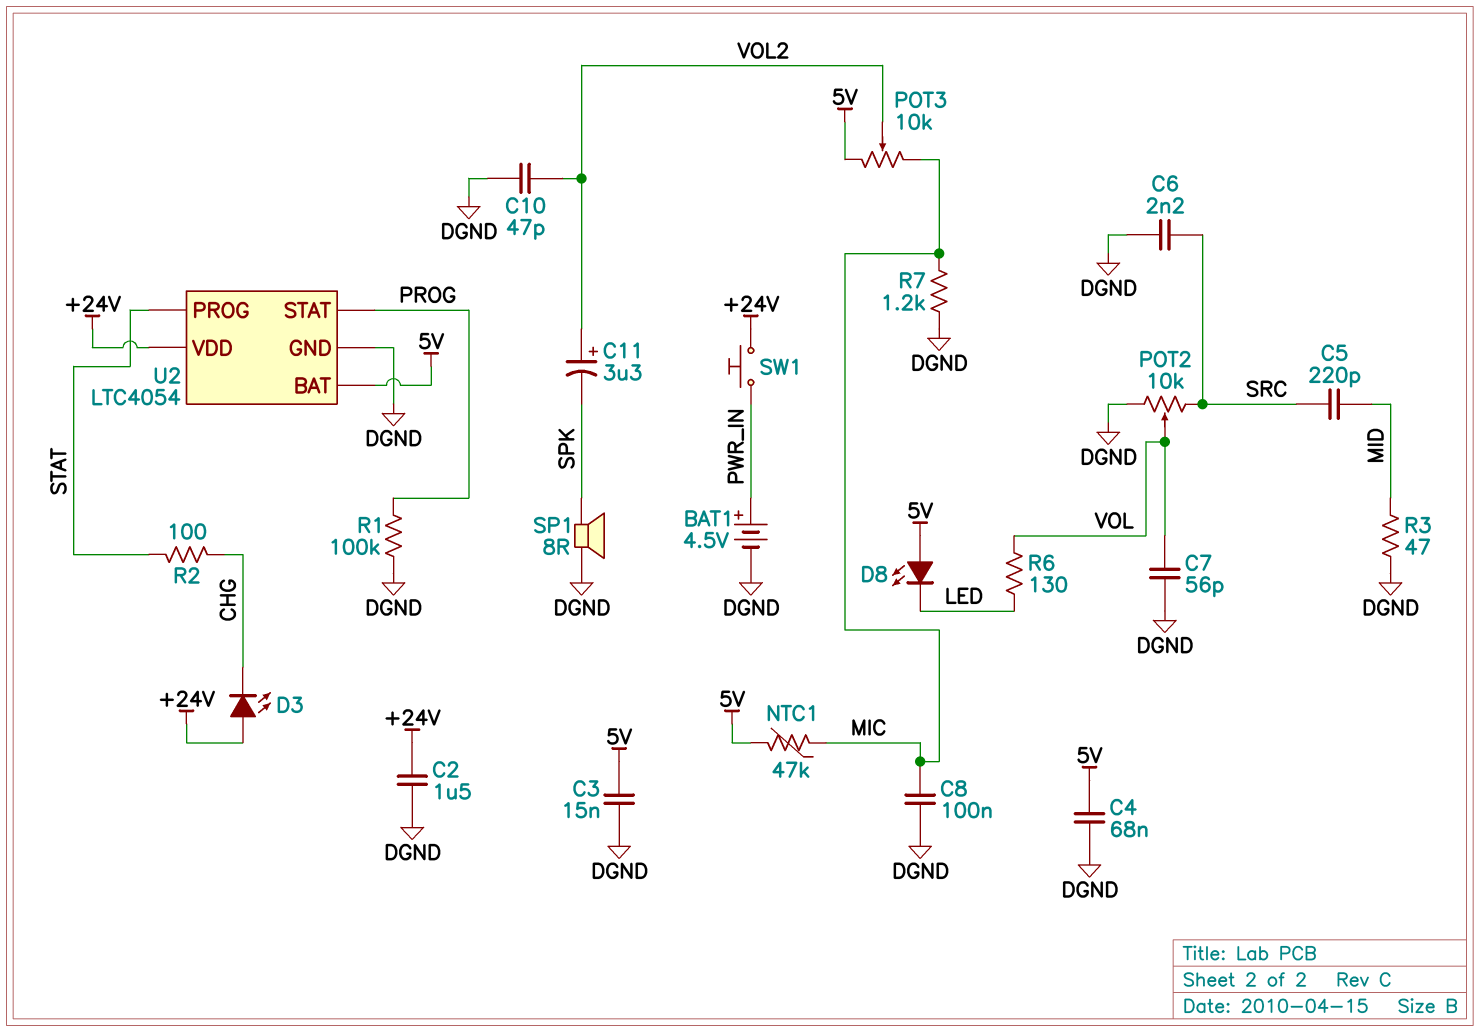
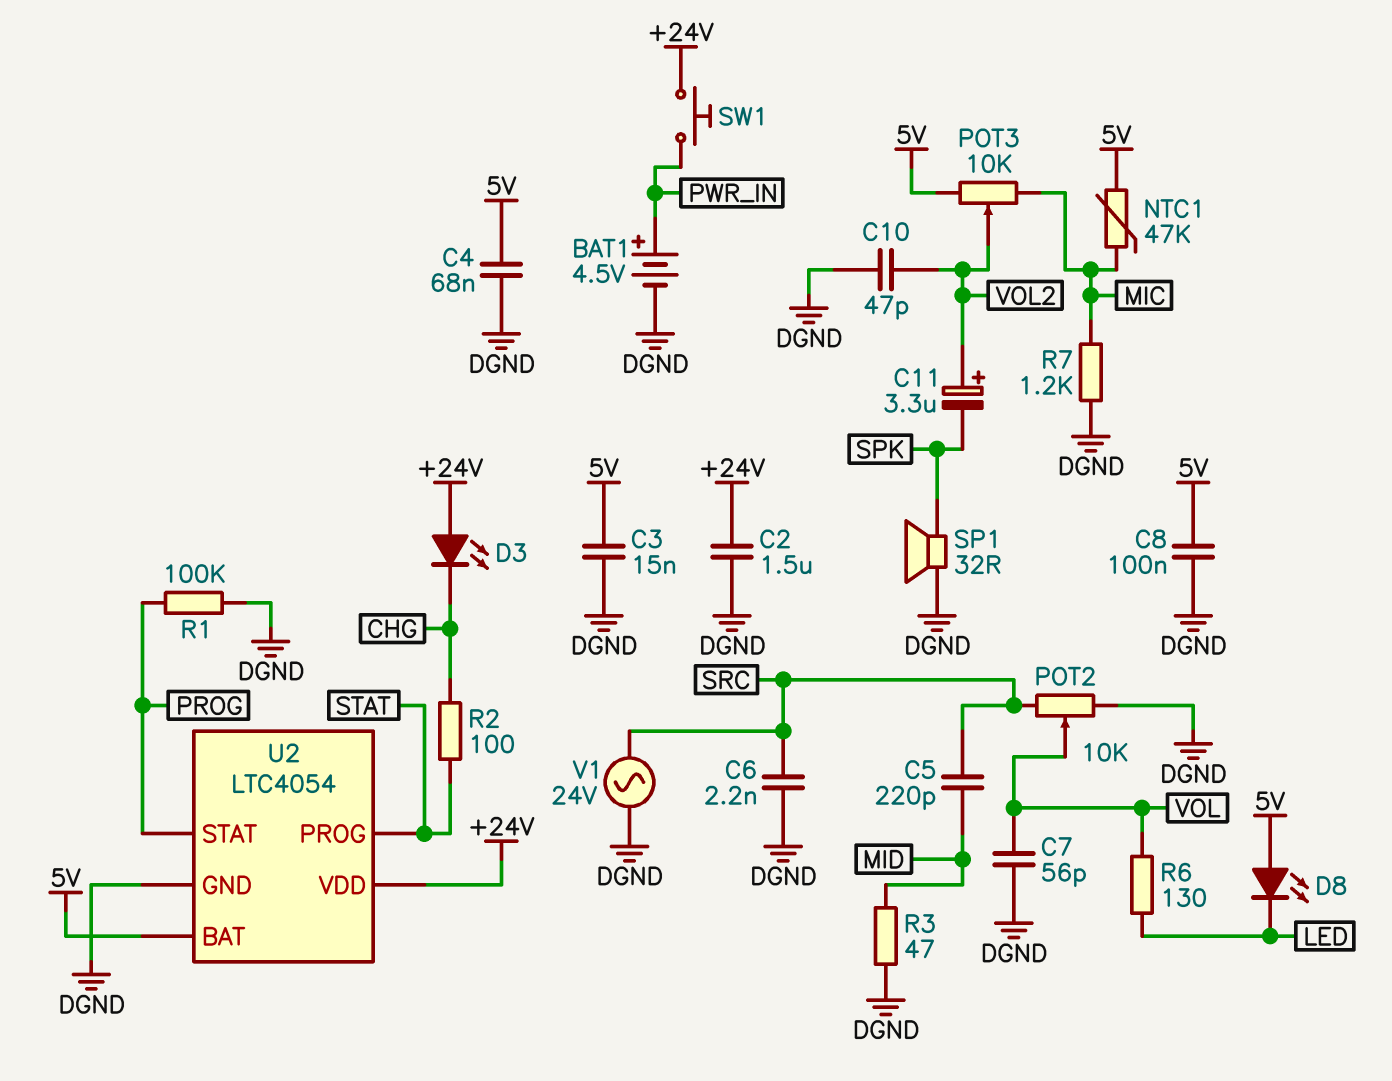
C8: 100nF (DGND, MIC) -> 100nF (5V, DGND)
SP1: speaker 8R (DGND, SPK) -> speaker 32R (DGND, SPK)
V1: none -> AC 24V (DGND, SRC)

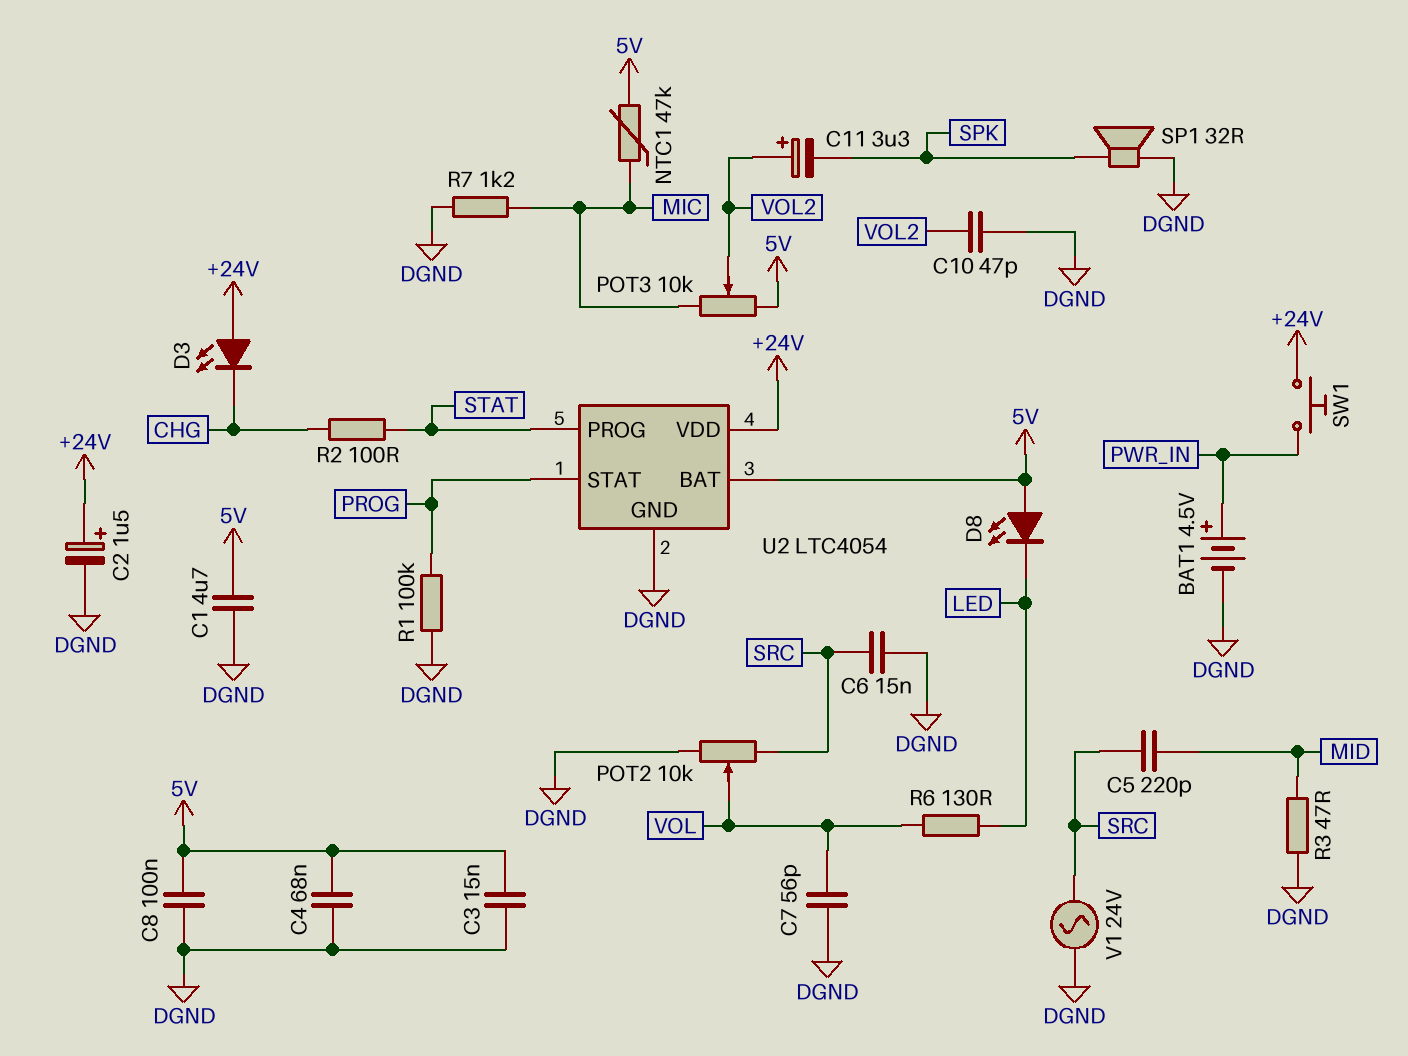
C1: none -> 4.7uF (5V, DGND)
C2: 1.5uF (+24V, DGND) -> 1.5uF (plus +24V, minus DGND)
C6: 2.2nF (DGND, SRC) -> 15nF (DGND, SRC)

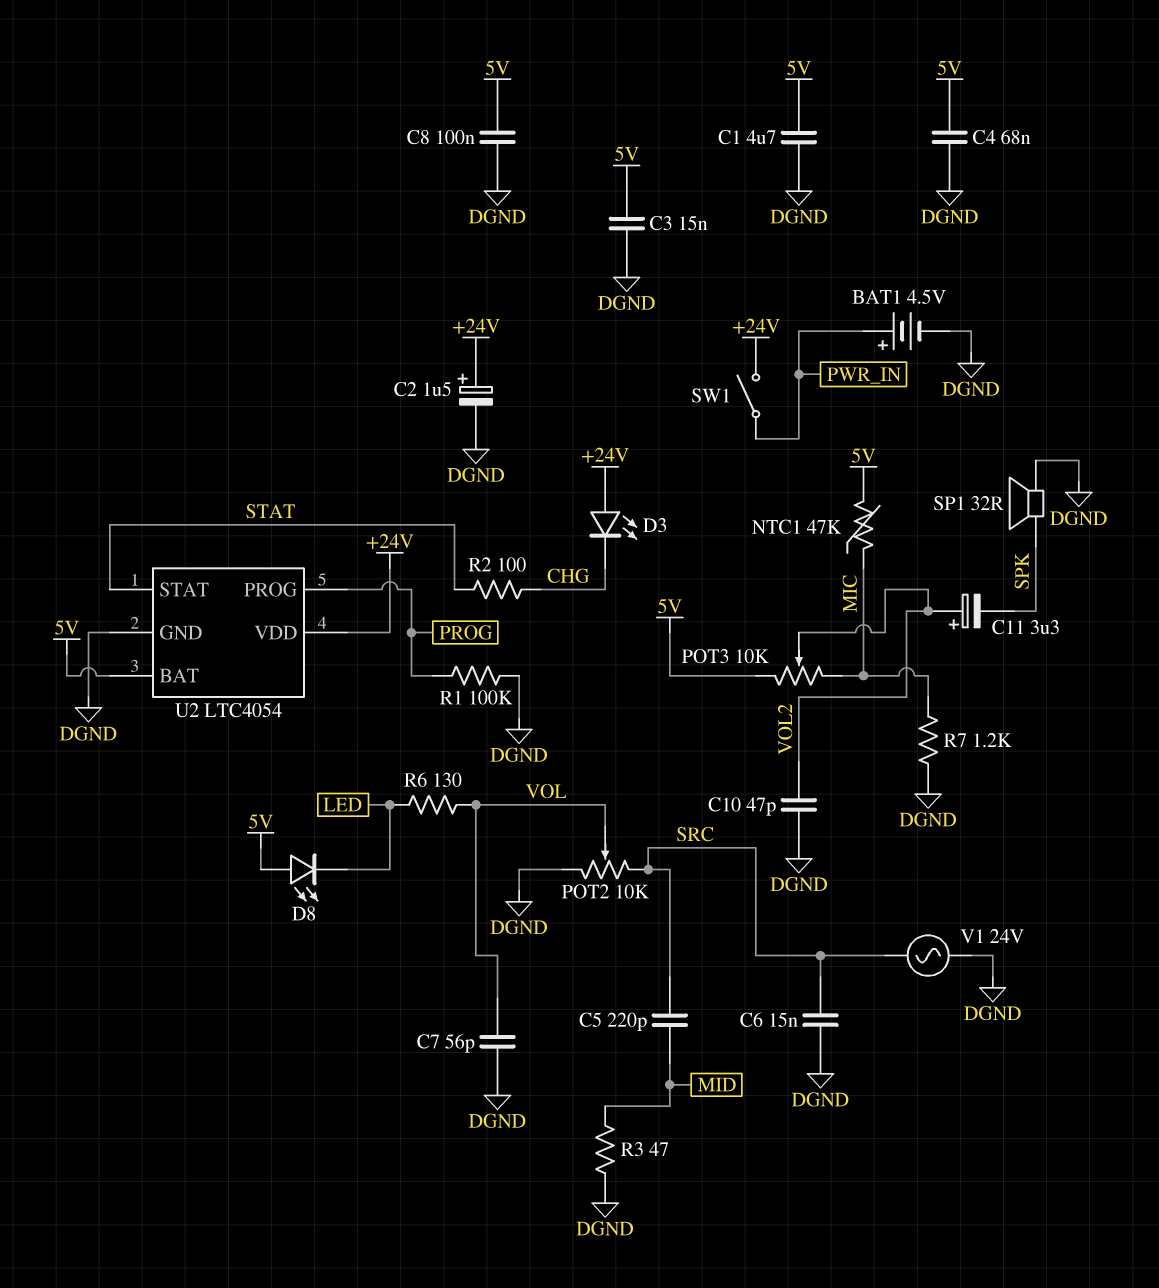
SW1: button (+24V, PWR_IN) -> switch (+24V, PWR_IN)
U2 pin PROG: STAT -> PROG
U2 pin STAT: PROG -> STAT

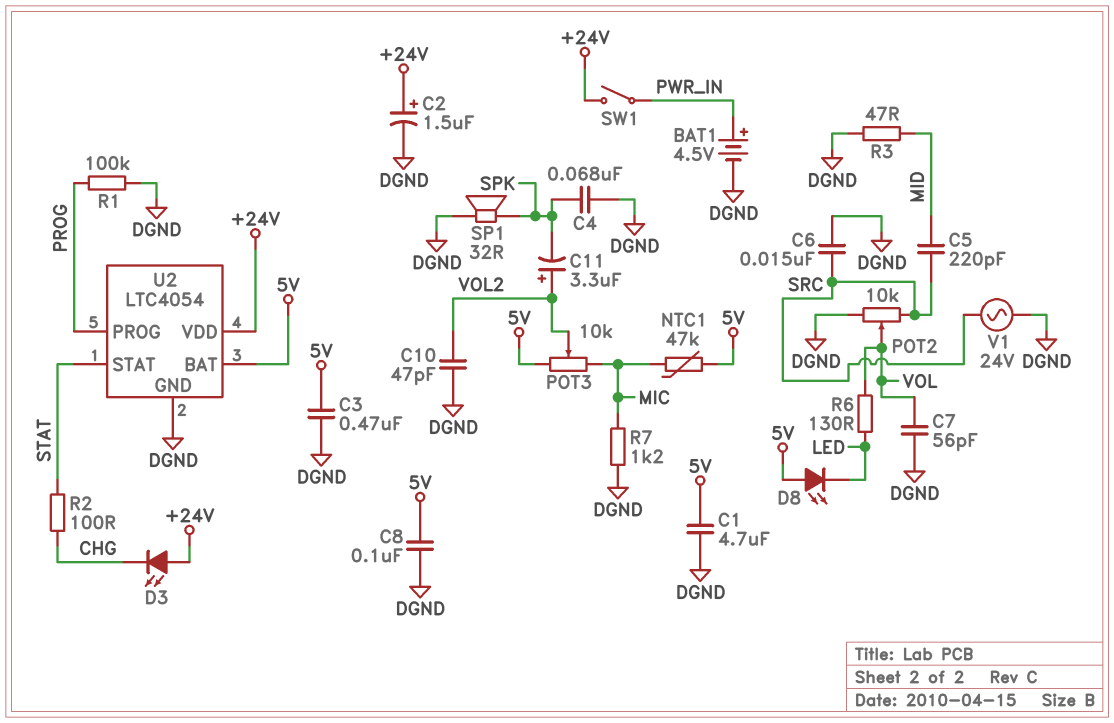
C3: 15nF (5V, DGND) -> 470nF (5V, DGND)
C4: 68nF (5V, DGND) -> 68nF (DGND, SPK)

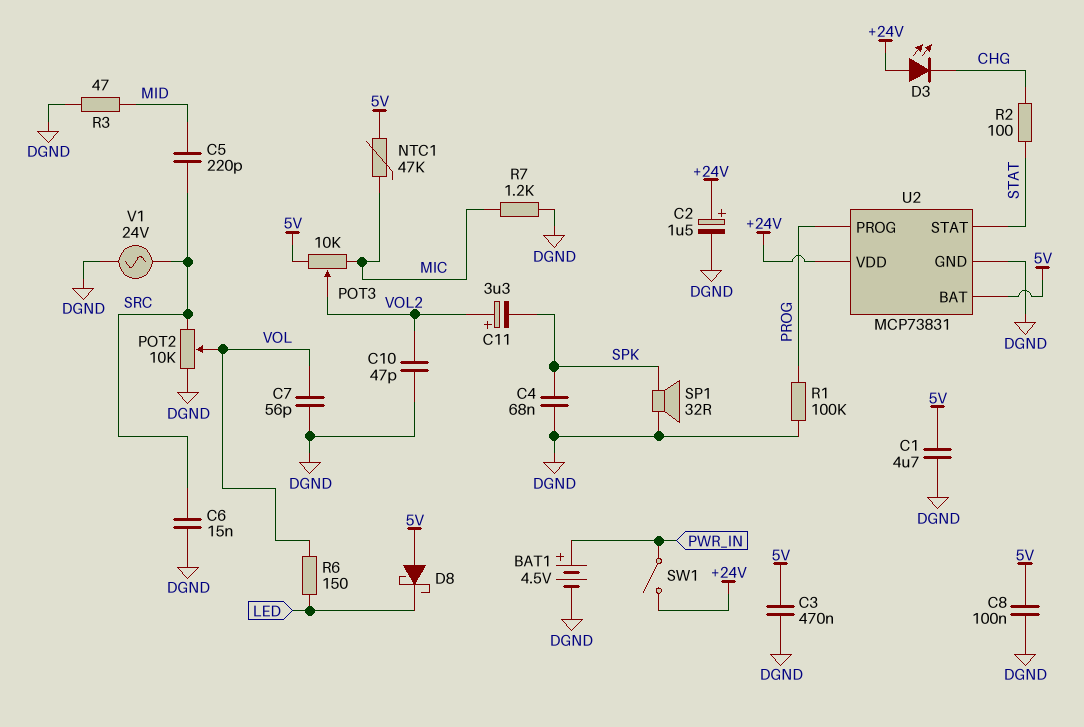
D8: LED (A 5V, K LED) -> schottky (A 5V, K LED)
R6: 130 (LED, VOL) -> 150 (LED, VOL)
U2: LTC4054 -> MCP73831

